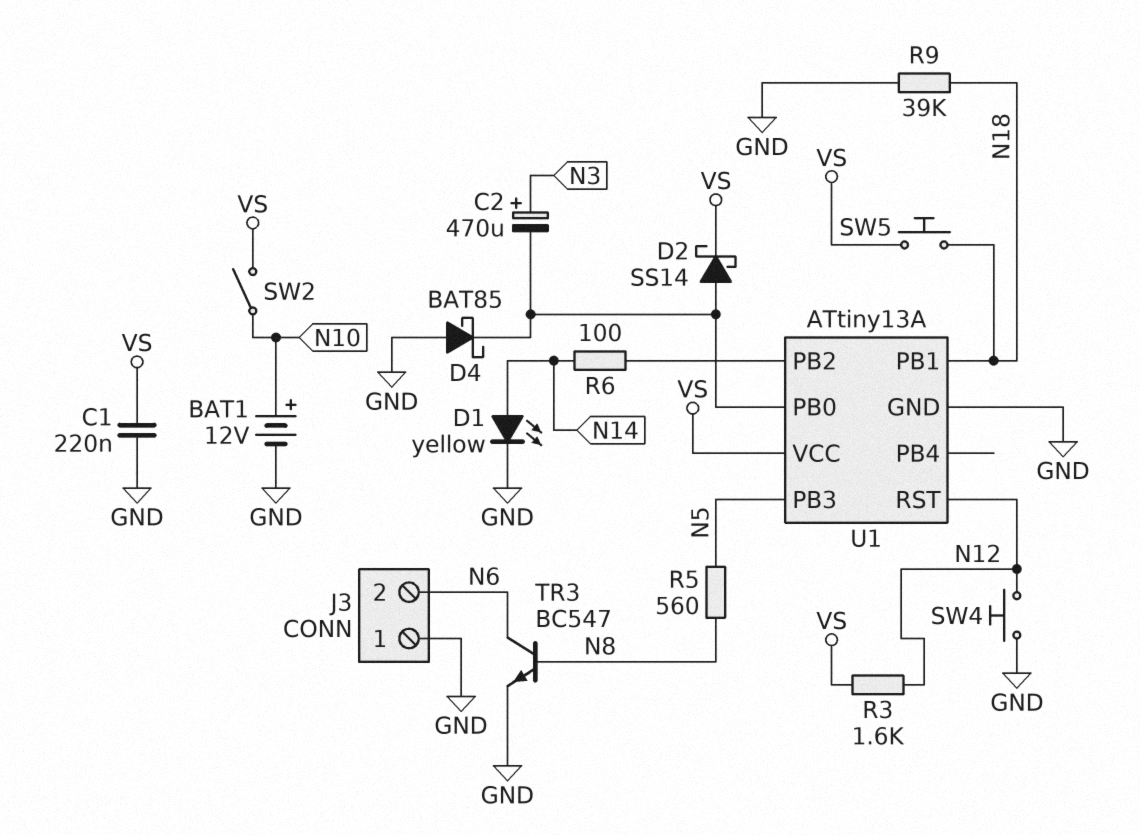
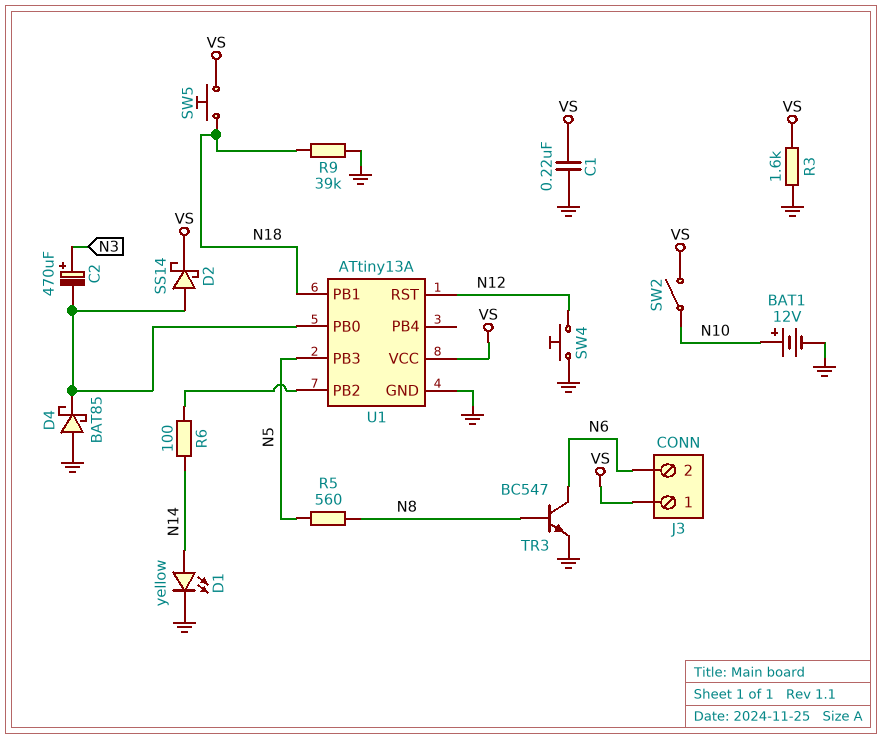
J3 pin 1: GND -> VS
R3: 1.6k (N12, VS) -> 1.6k (GND, VS)

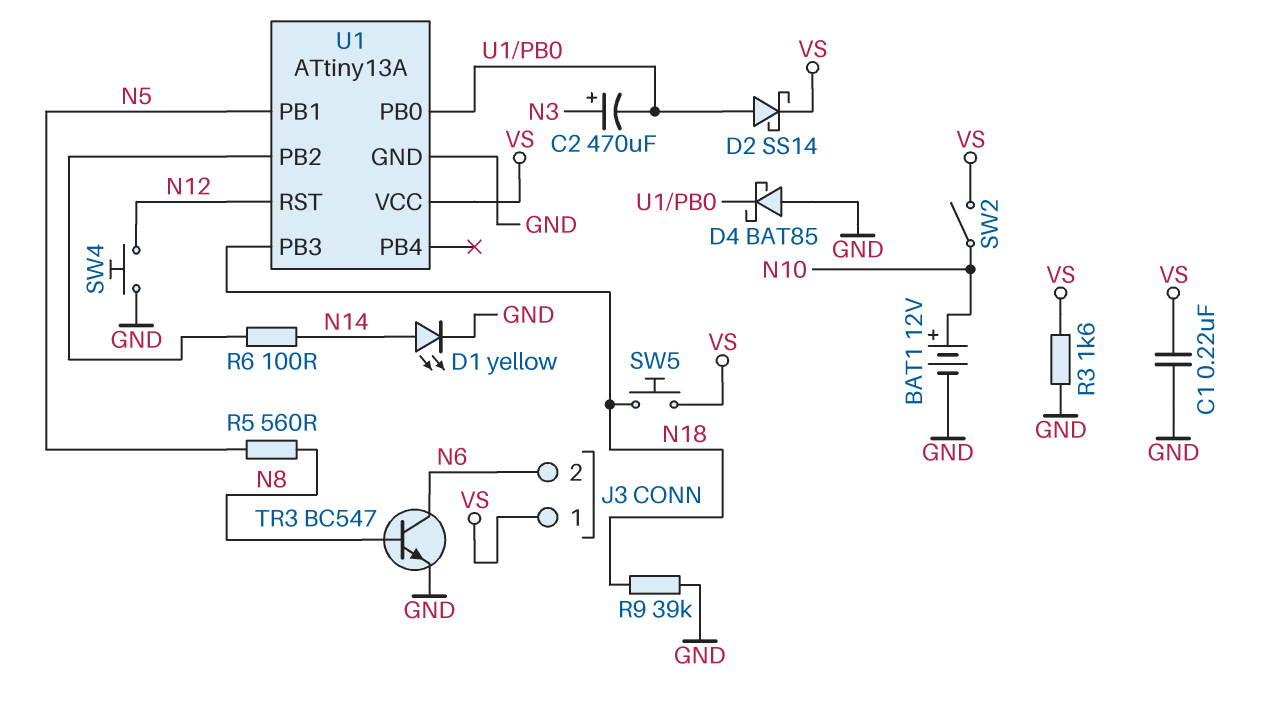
U1 pin PB1: N18 -> N5
U1 pin PB3: N5 -> N18

